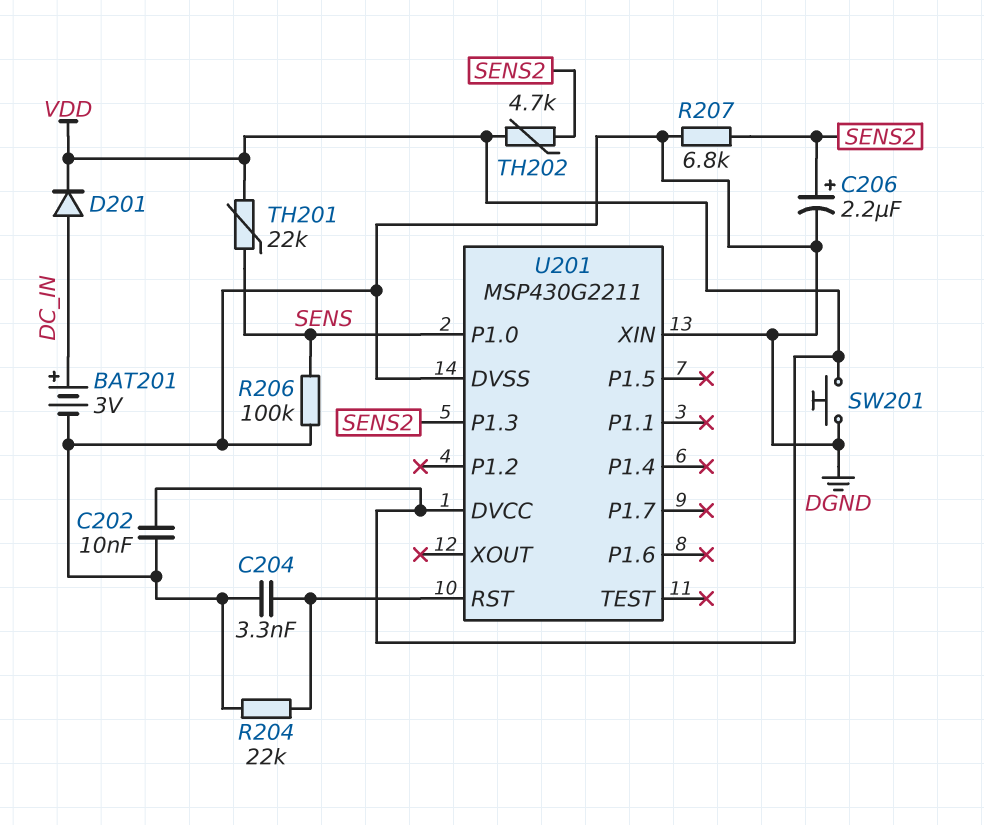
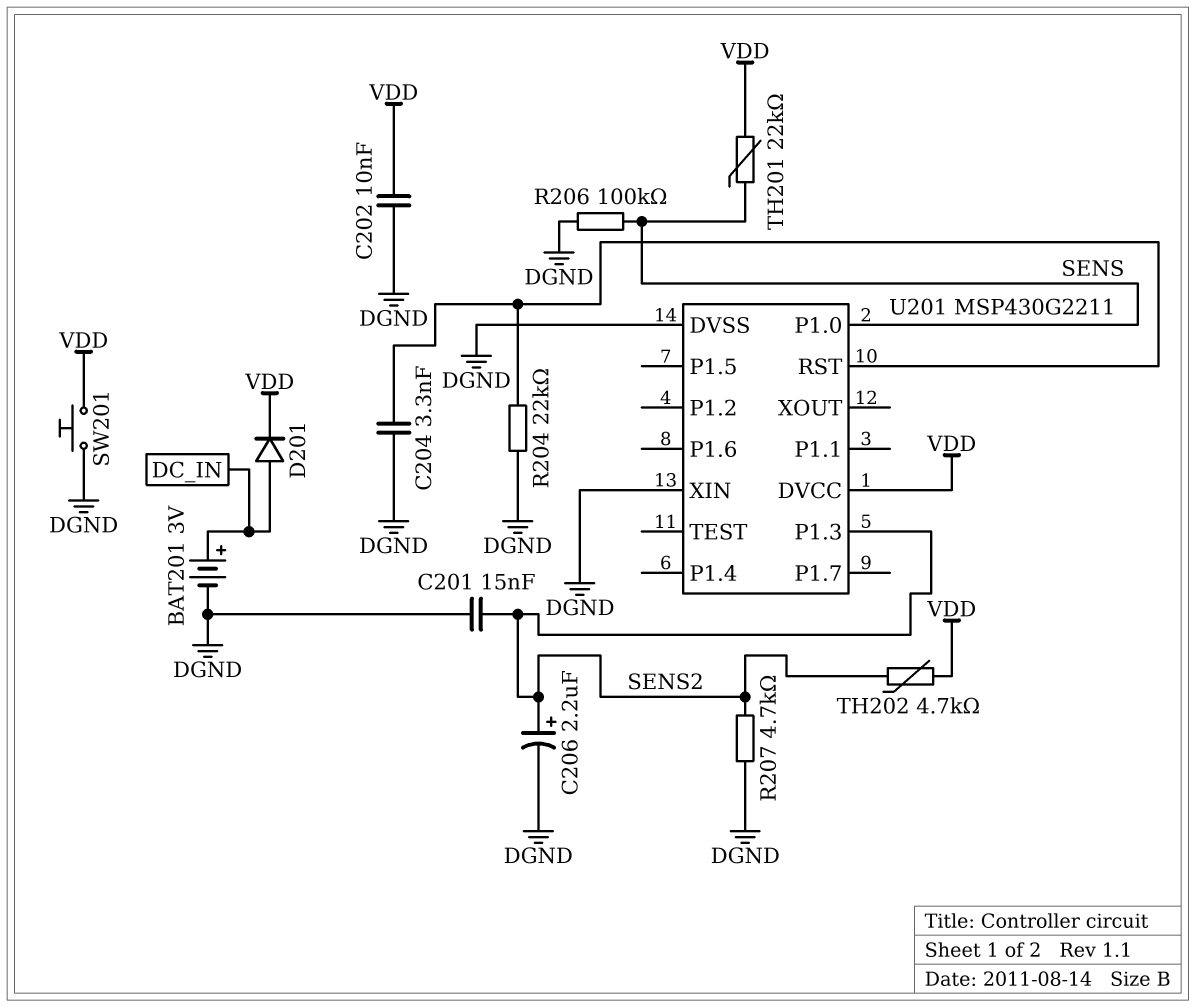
C201: none -> 15nF (DGND, SENS2)
R207: 6.8k (DGND, SENS2) -> 4.7k (DGND, SENS2)

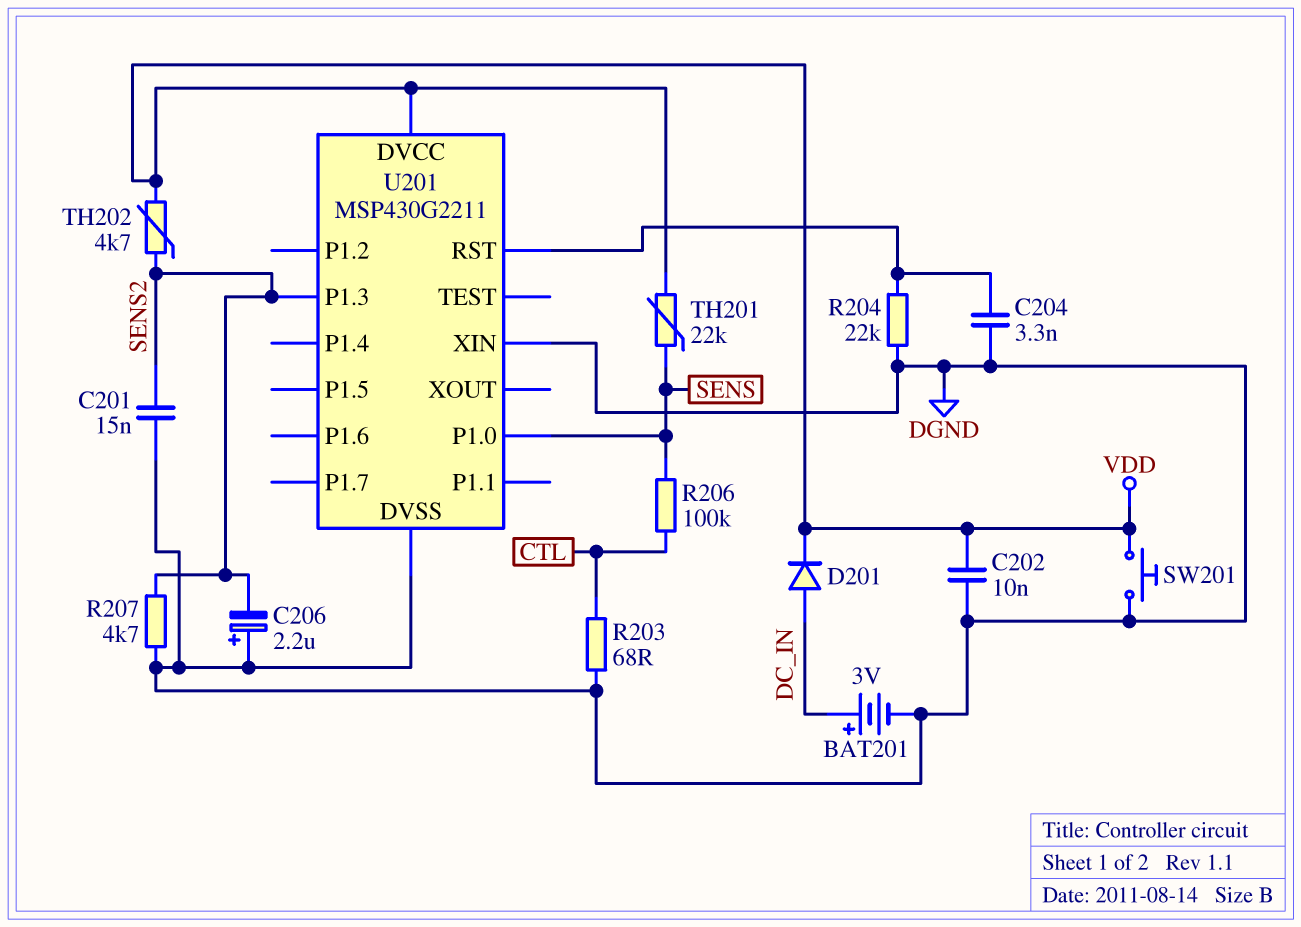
C206: 2.2uF (plus SENS2, minus DGND) -> 2.2uF (plus DGND, minus SENS2)
R203: none -> 68 (CTL, DGND)
R206: 100k (DGND, SENS) -> 100k (CTL, SENS)

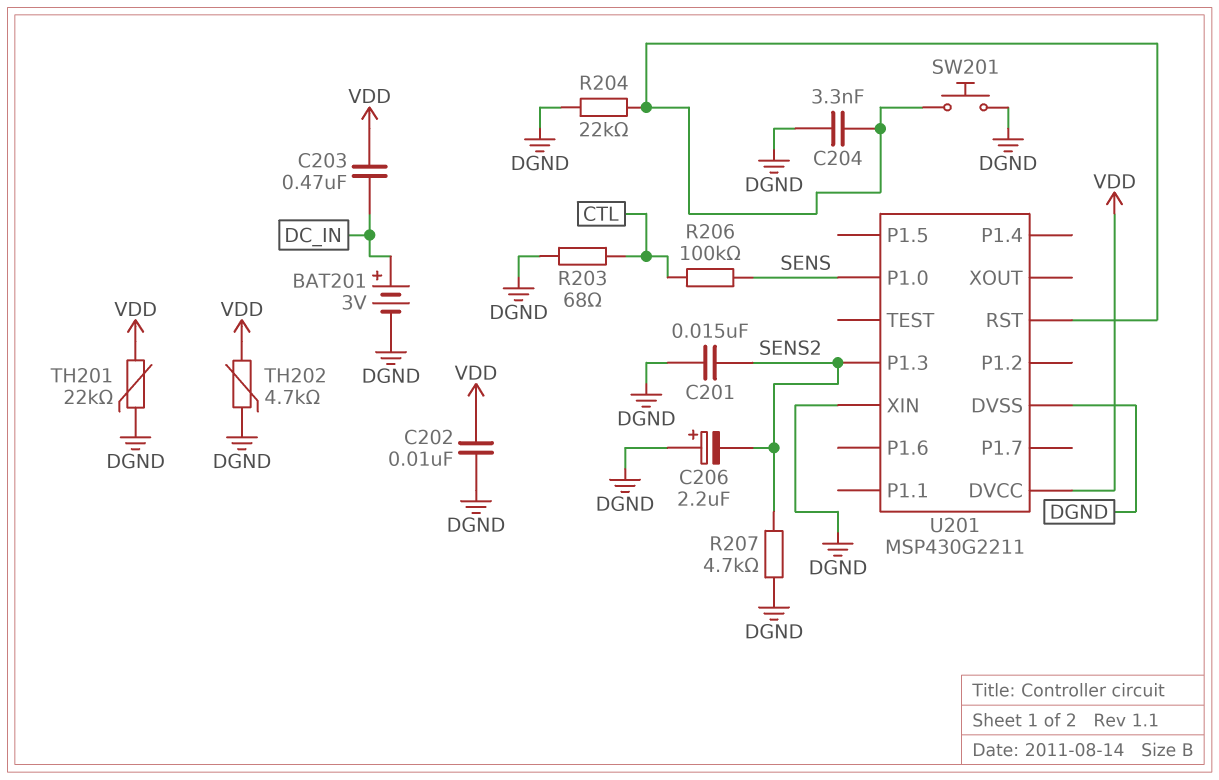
C203: none -> 470nF (DC_IN, VDD)
D201: diode (A DC_IN, K VDD) -> none
SW201: button (DGND, VDD) -> button (DGND, U201/RST)
TH201: 22k (SENS, VDD) -> 22k (DGND, VDD)
TH202: 4.7k (SENS2, VDD) -> 4.7k (DGND, VDD)

